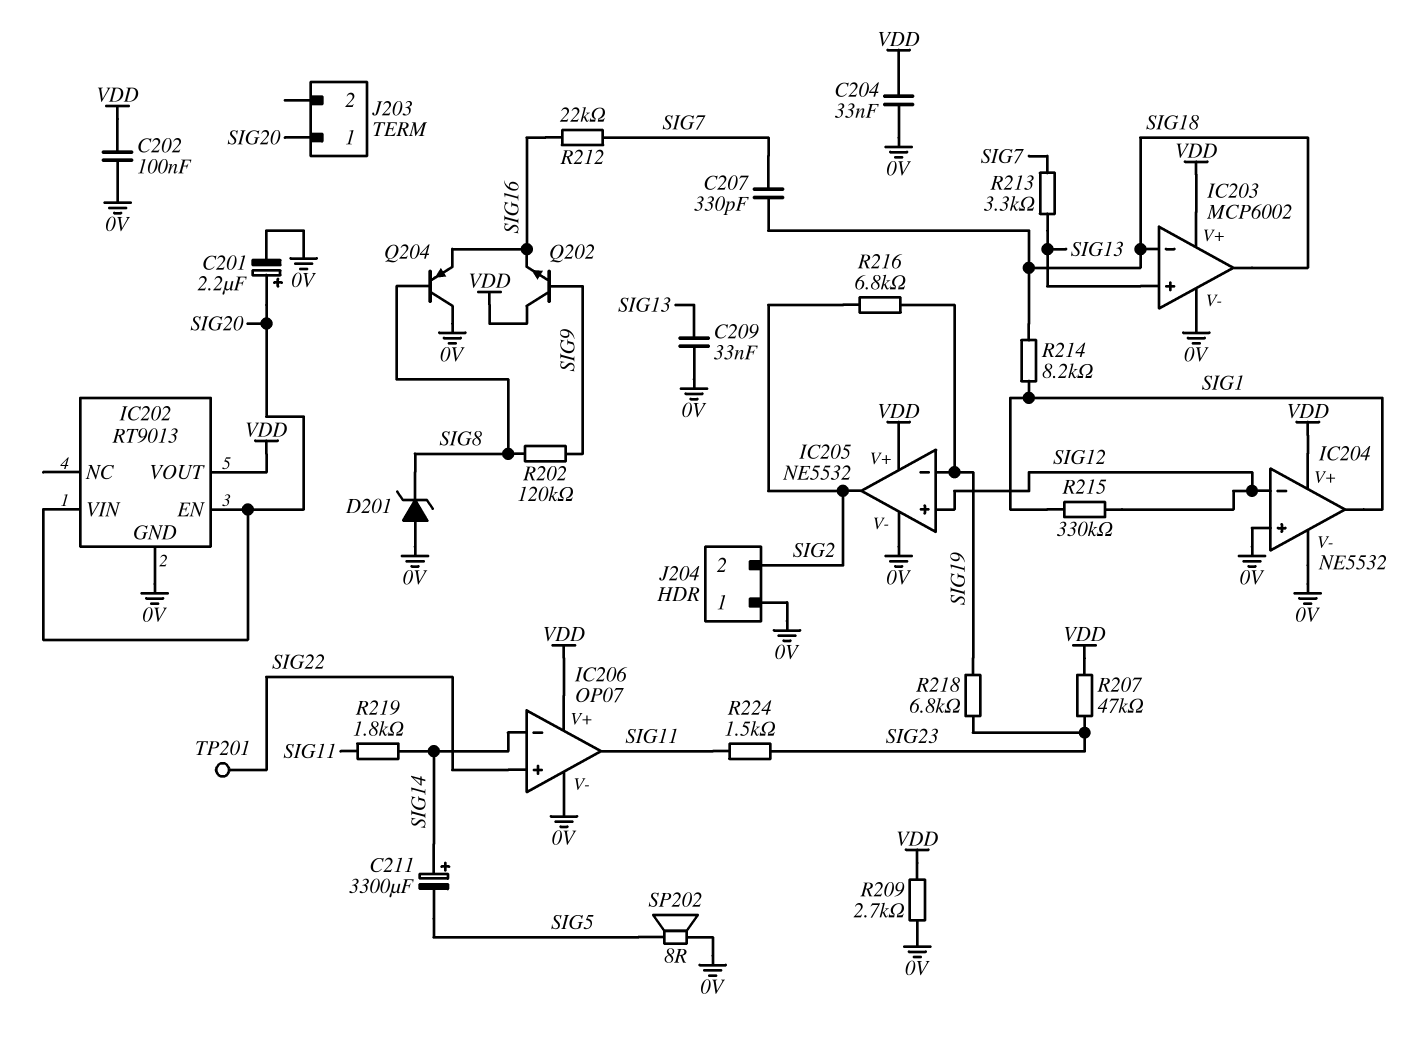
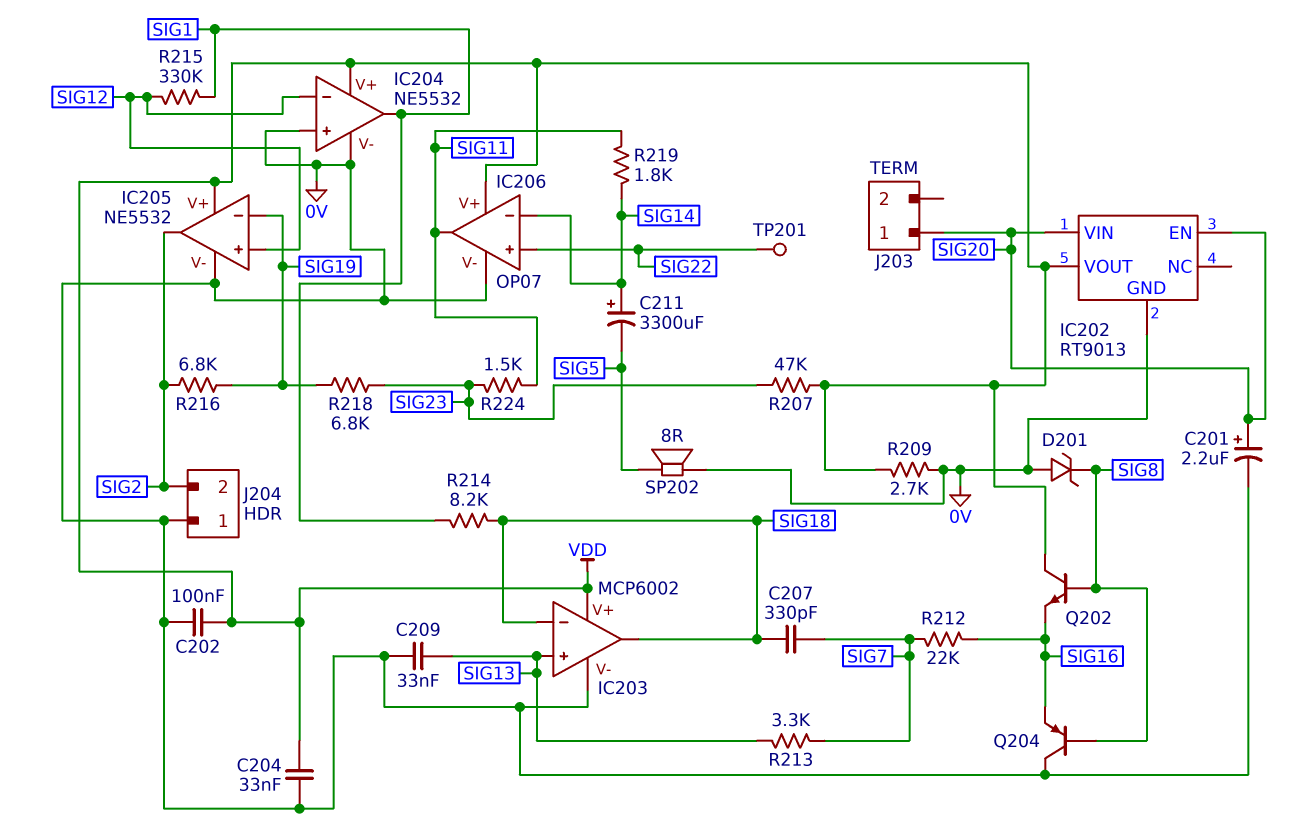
Q202: NPN (B SIG9, C VDD, E SIG16) -> NPN (B SIG8, C VDD, E SIG16)
R202: 120k (SIG8, SIG9) -> none

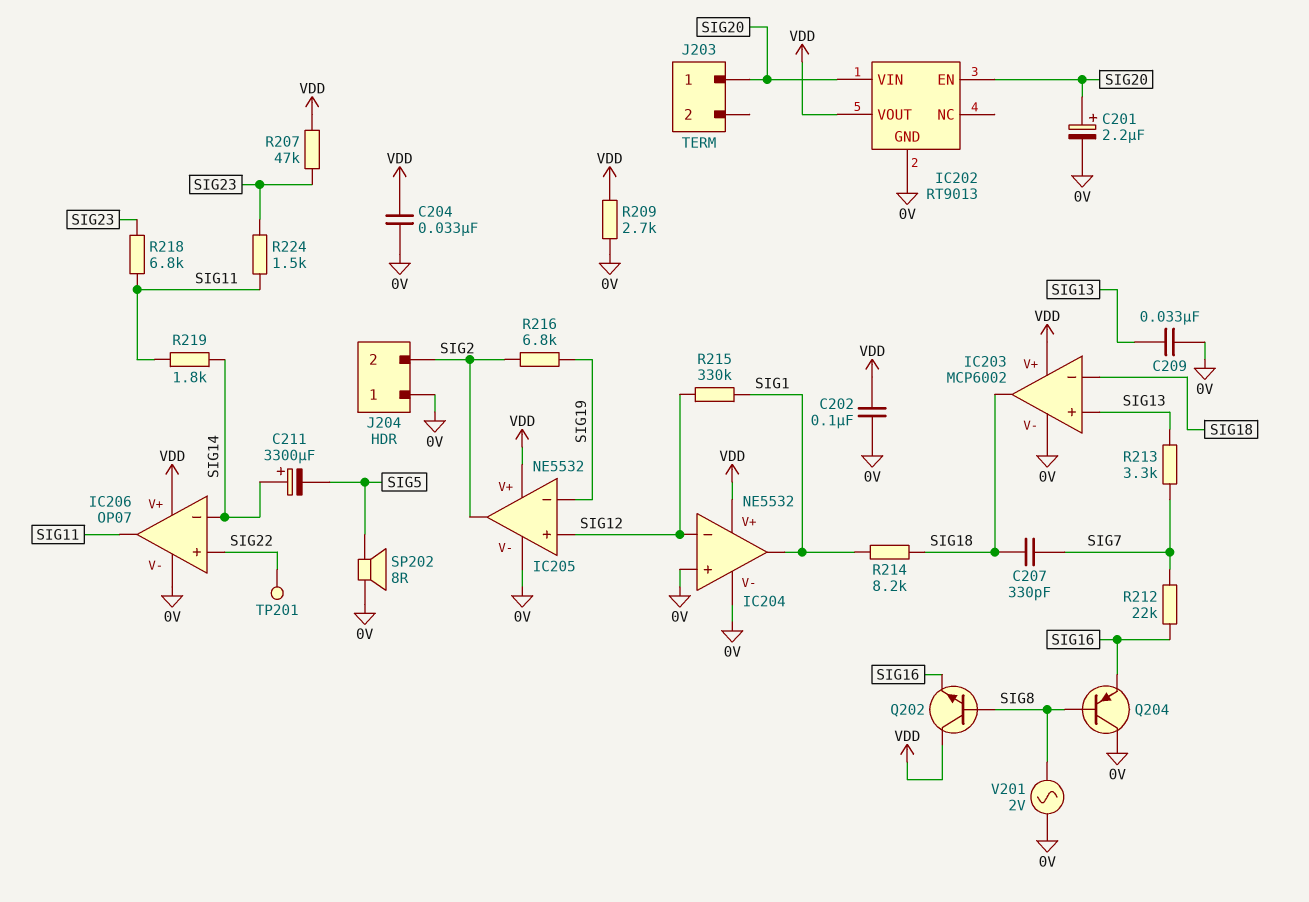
D201: zener (A 0V, K SIG8) -> none
R218: 6.8k (SIG19, SIG23) -> 6.8k (SIG11, SIG23)
V201: none -> AC 2V (0V, SIG8)

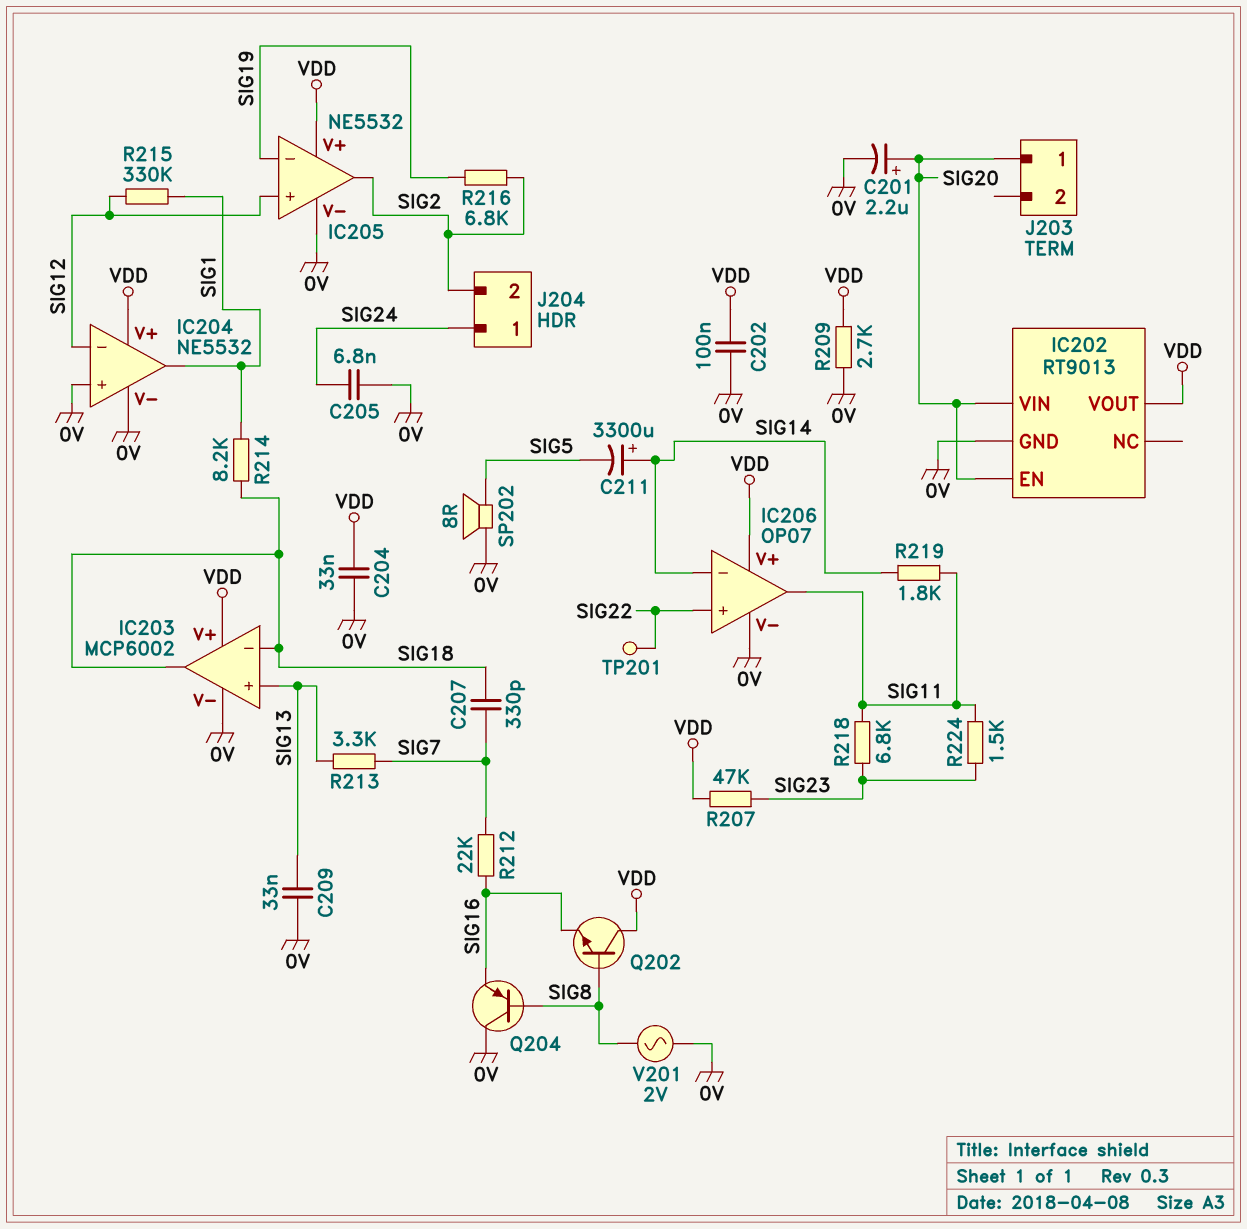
C205: none -> 6.8nF (0V, SIG24)
J204 pin 1: 0V -> SIG24

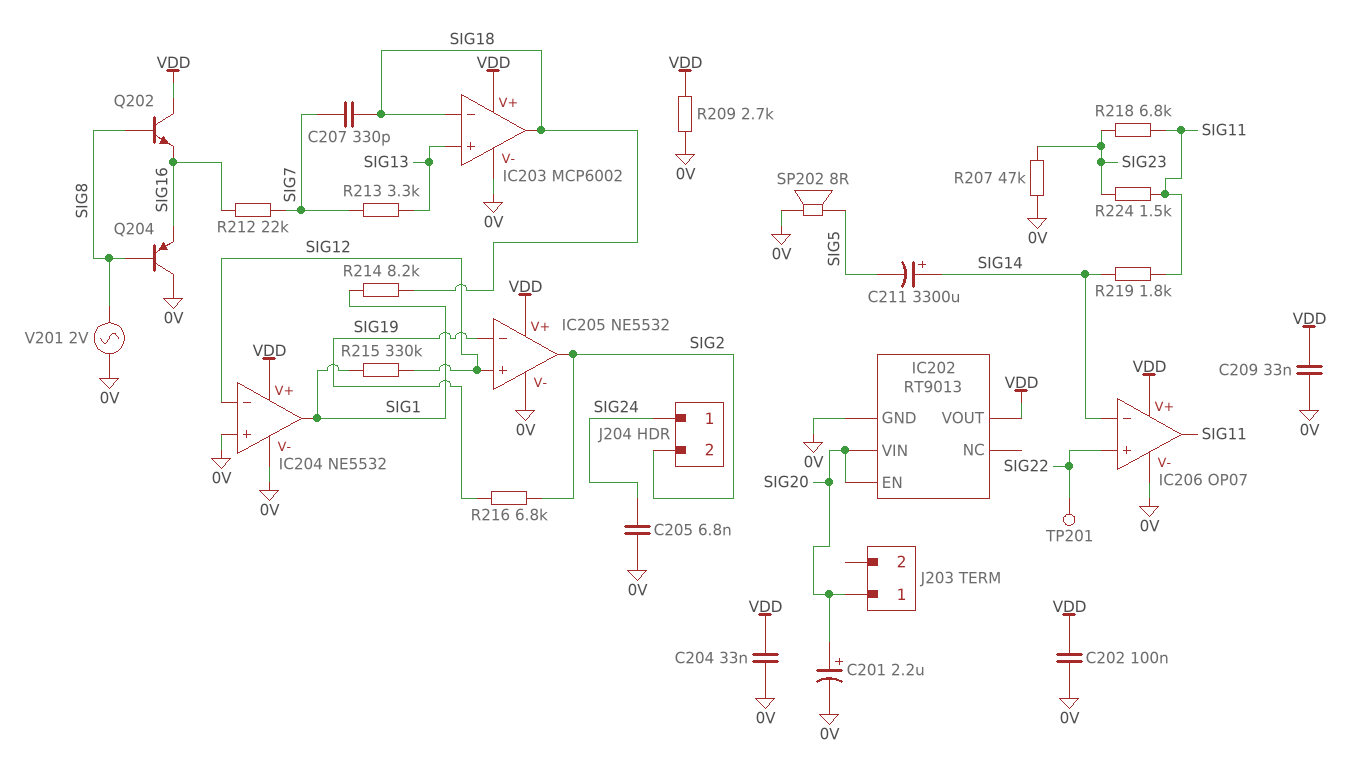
C209: 33nF (0V, SIG13) -> 33nF (0V, VDD)
R207: 47k (SIG23, VDD) -> 47k (0V, SIG23)

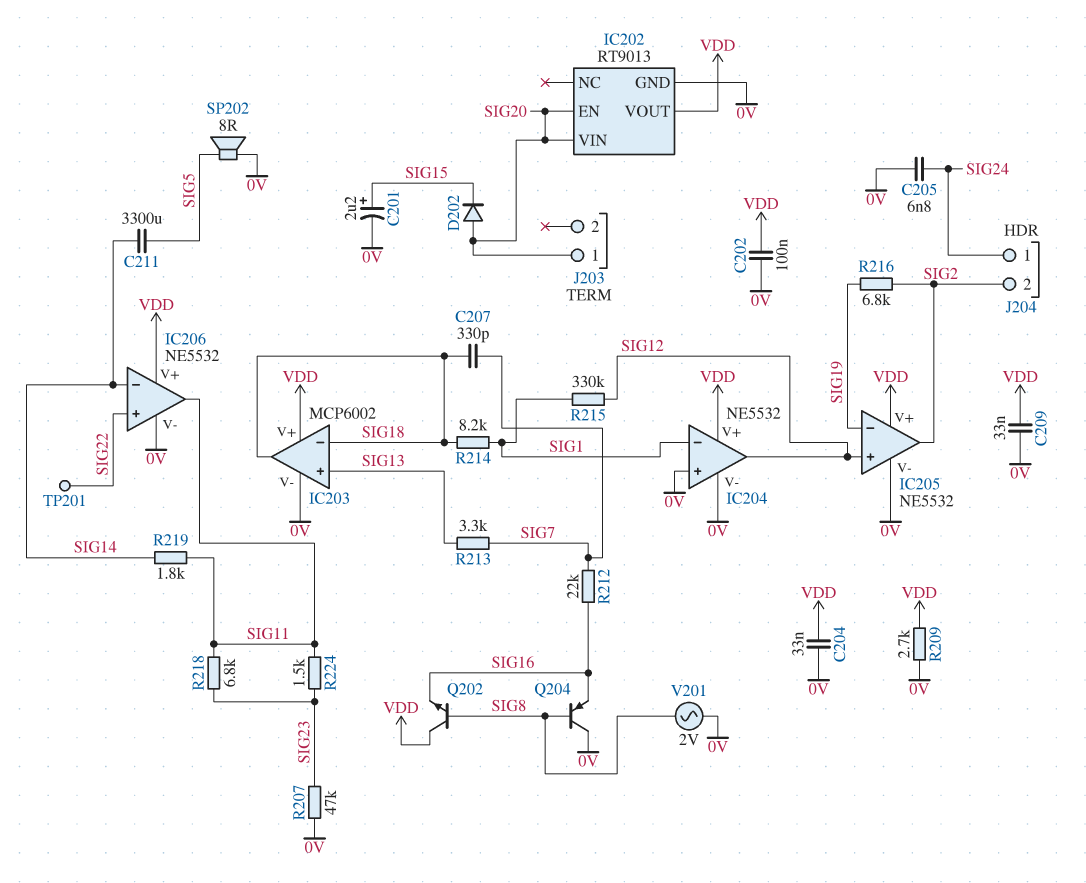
C201: 2.2uF (plus SIG20, minus 0V) -> 2.2uF (plus SIG15, minus 0V)
C211: 3300uF (plus SIG14, minus SIG5) -> 3300uF (SIG5, SIG14)
D202: none -> diode (A SIG20, K SIG15)
IC204 pin in-: SIG12 -> SIG1
IC204 pin out: SIG1 -> SIG12
IC206: OP07 -> NE5532

